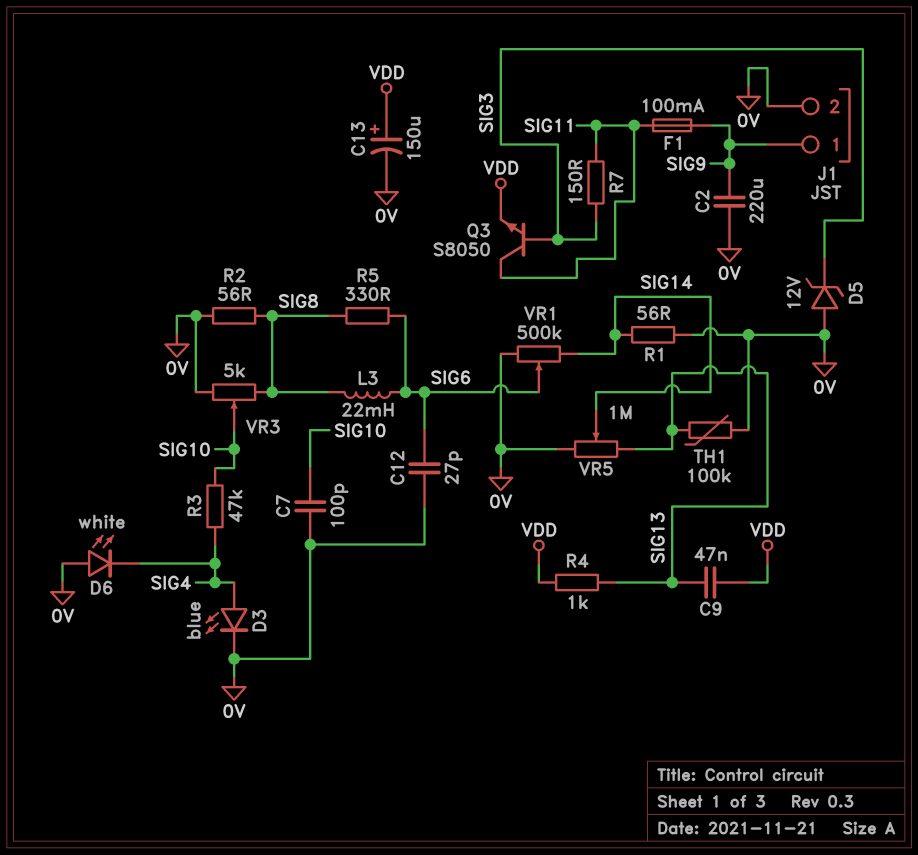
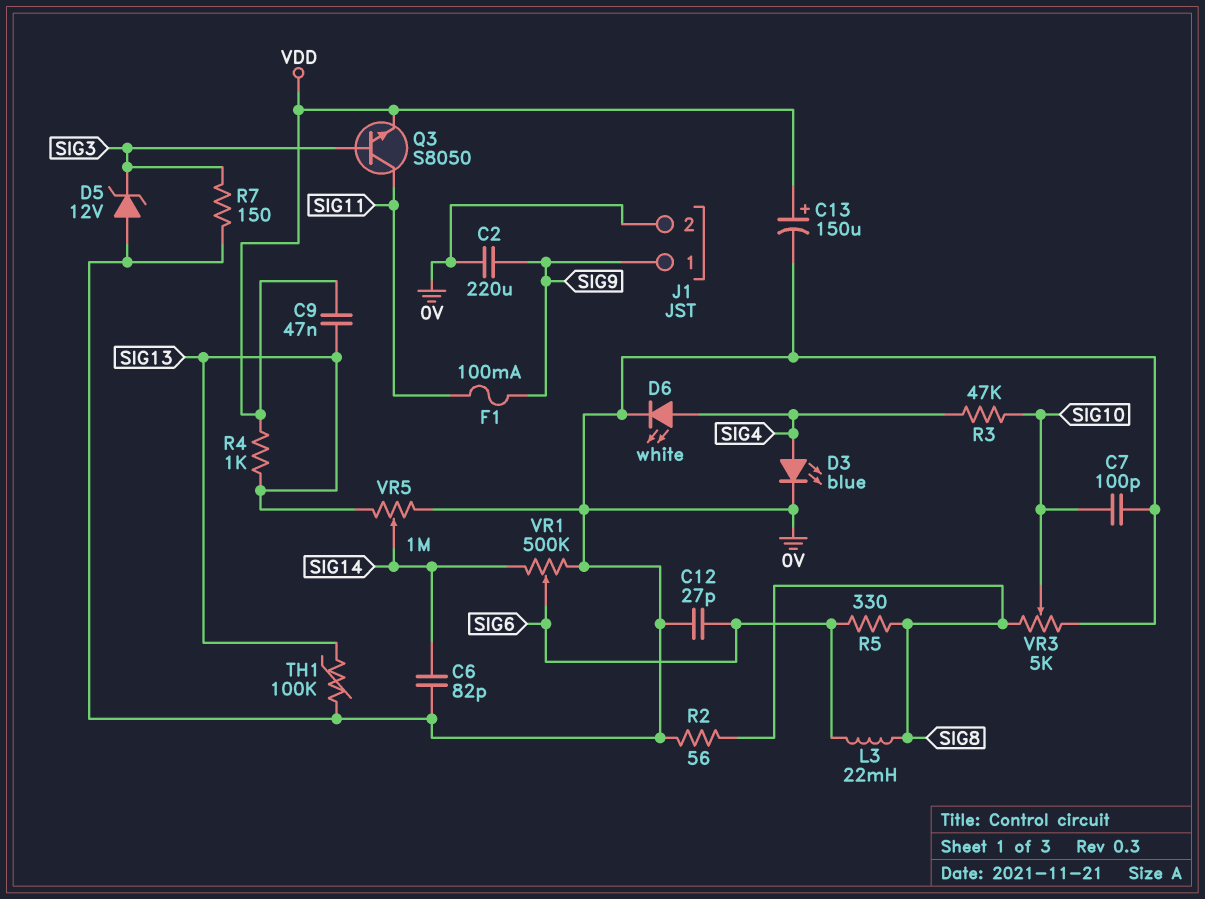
C6: none -> 82pF (0V, SIG14)
D6: LED white (A 0V, K SIG4) -> LED white (A SIG4, K 0V)
R1: 56 (0V, SIG14) -> none
R7: 150 (SIG3, SIG11) -> 150 (0V, SIG3)

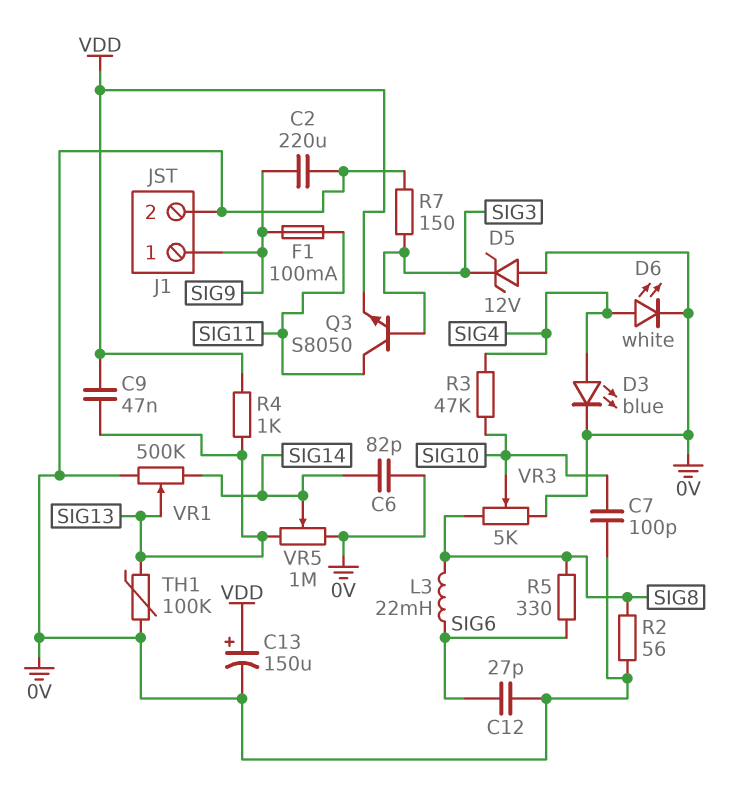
VR1: 500k (0V, SIG14, wiper SIG6) -> 500k (0V, SIG14, wiper SIG13)

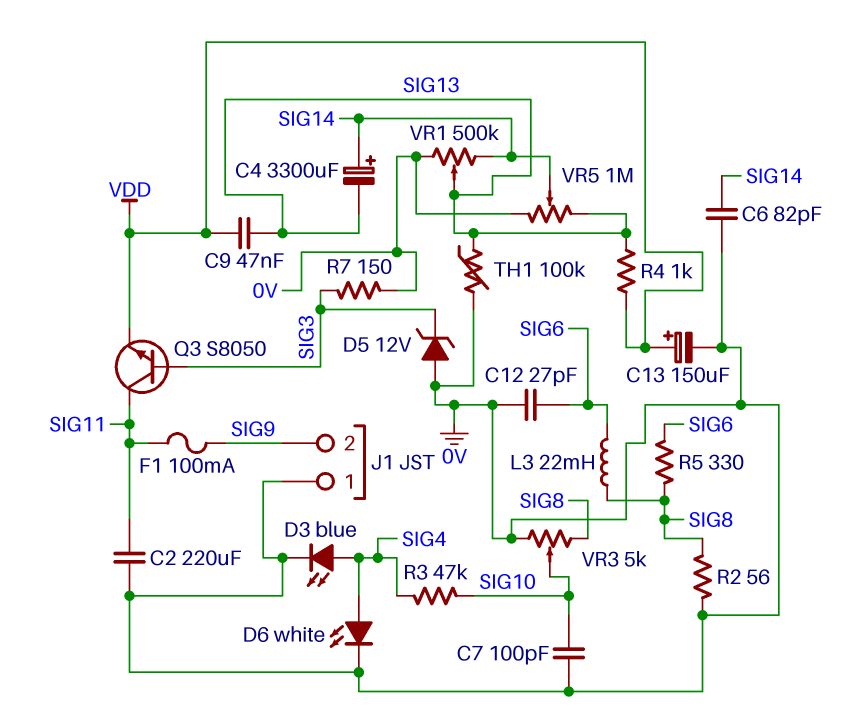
C2: 220uF (0V, SIG9) -> 220uF (0V, SIG11)
C4: none -> 3300uF (plus SIG14, minus SIG13)
J1 pin 1: SIG9 -> 0V
J1 pin 2: 0V -> SIG9

